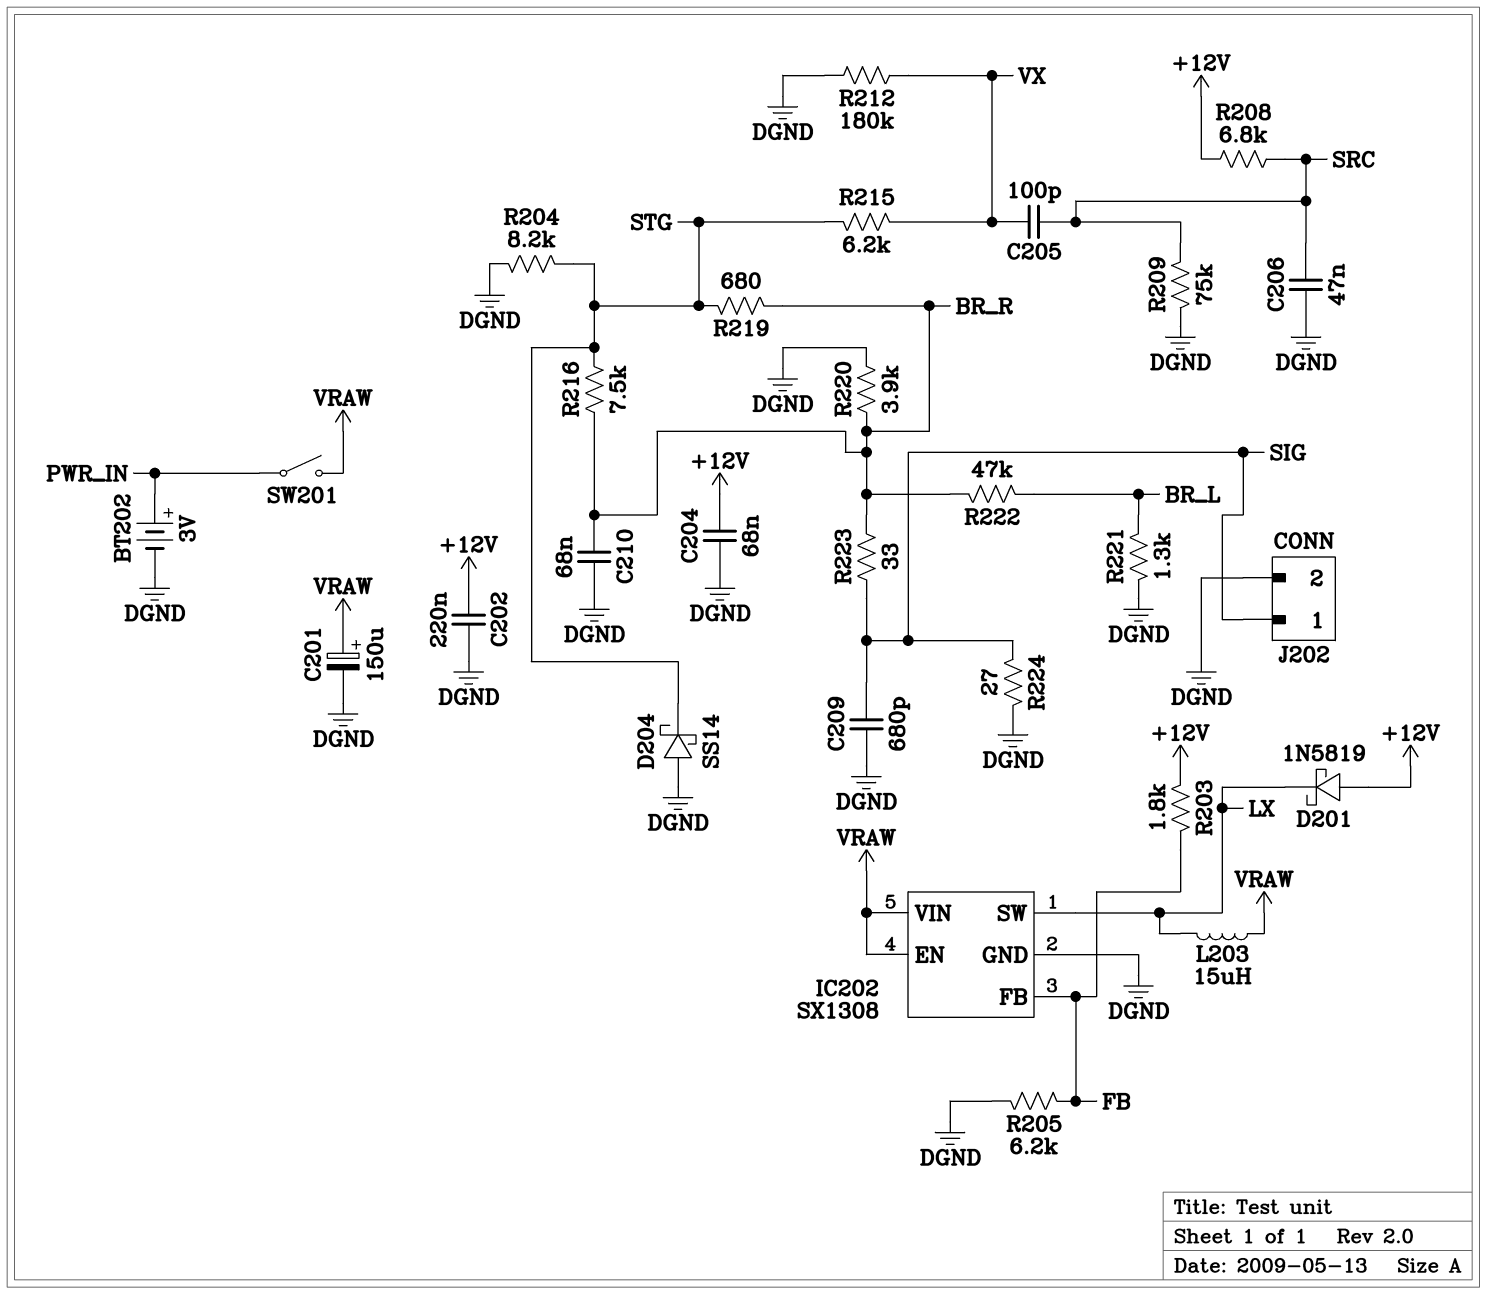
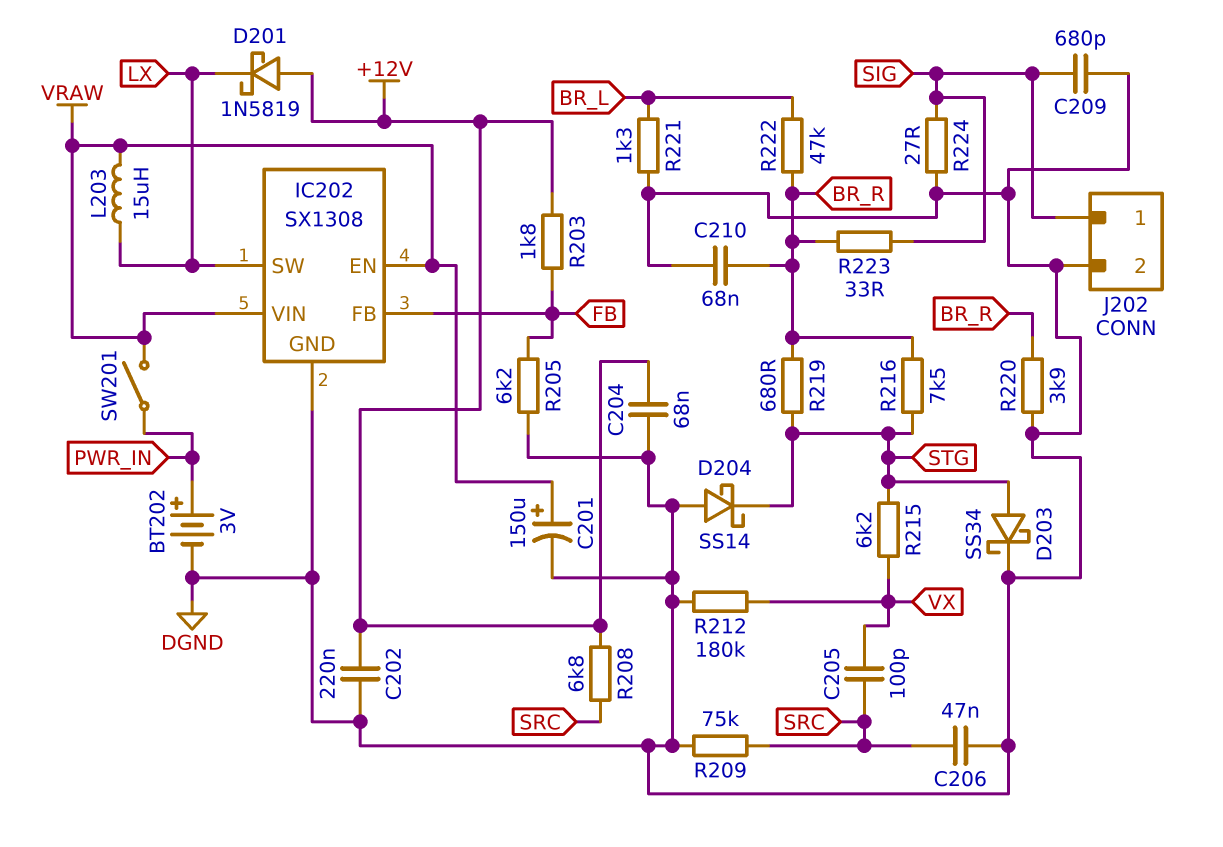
D203: none -> schottky SS34 (A STG, K DGND)
R204: 8.2k (DGND, STG) -> none

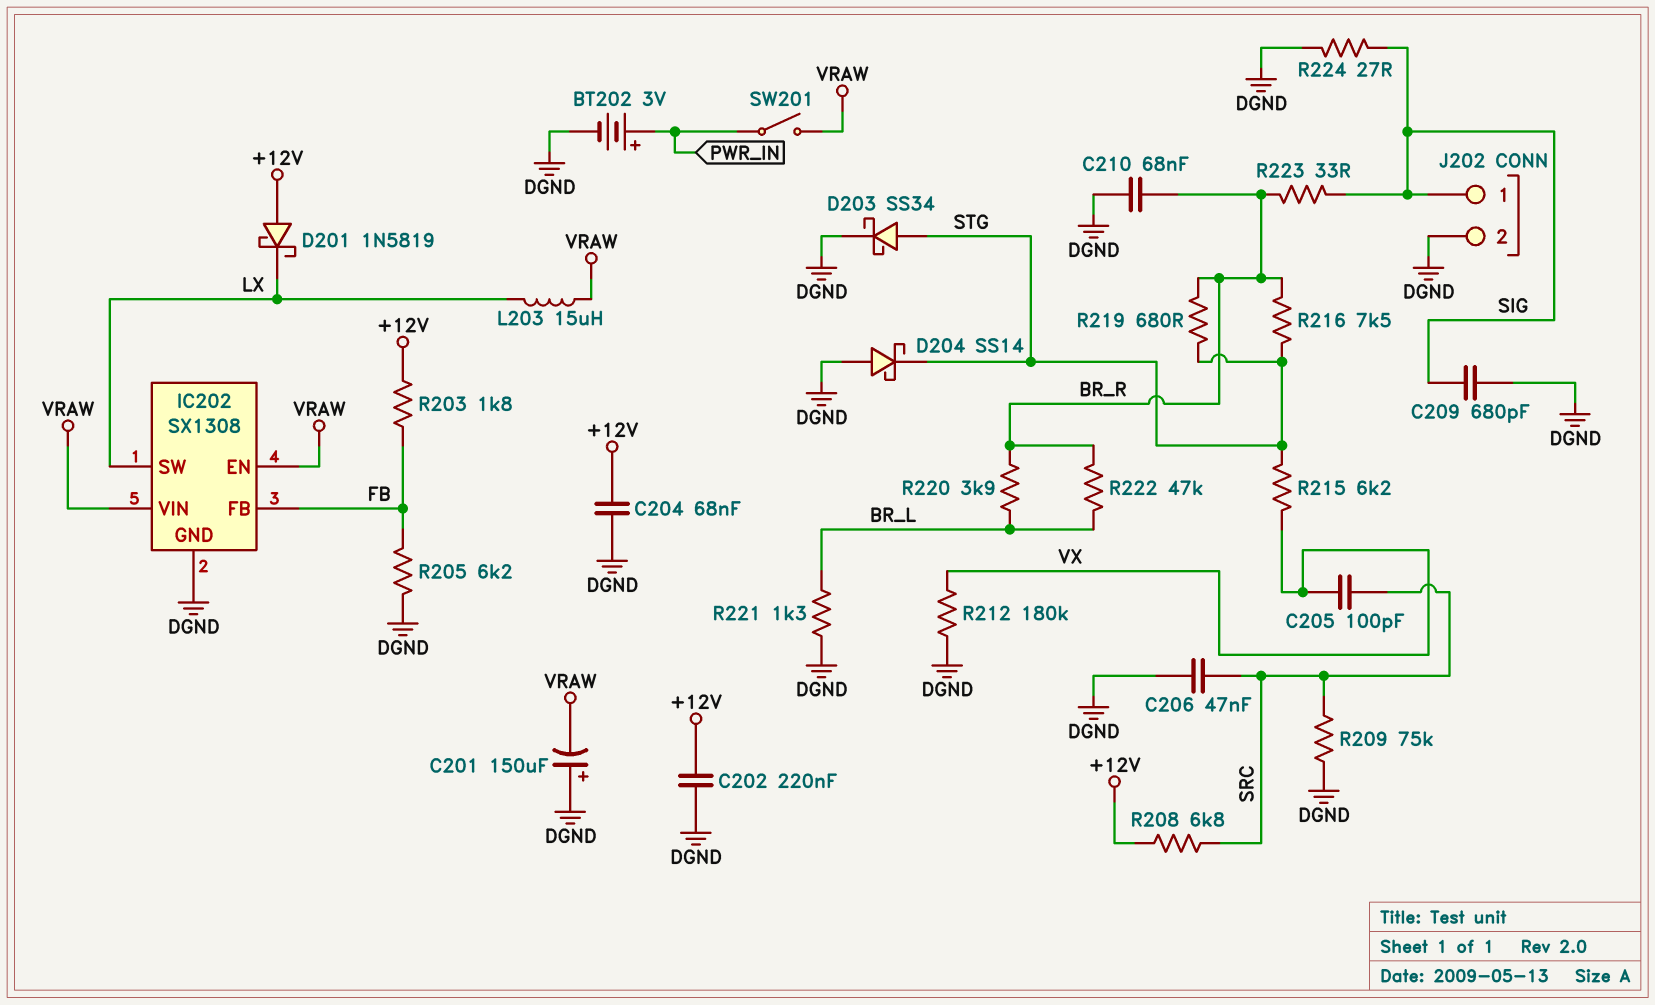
C201: 150uF (plus VRAW, minus DGND) -> 150uF (plus DGND, minus VRAW)
R220: 3.9k (BR_R, DGND) -> 3.9k (BR_L, BR_R)

